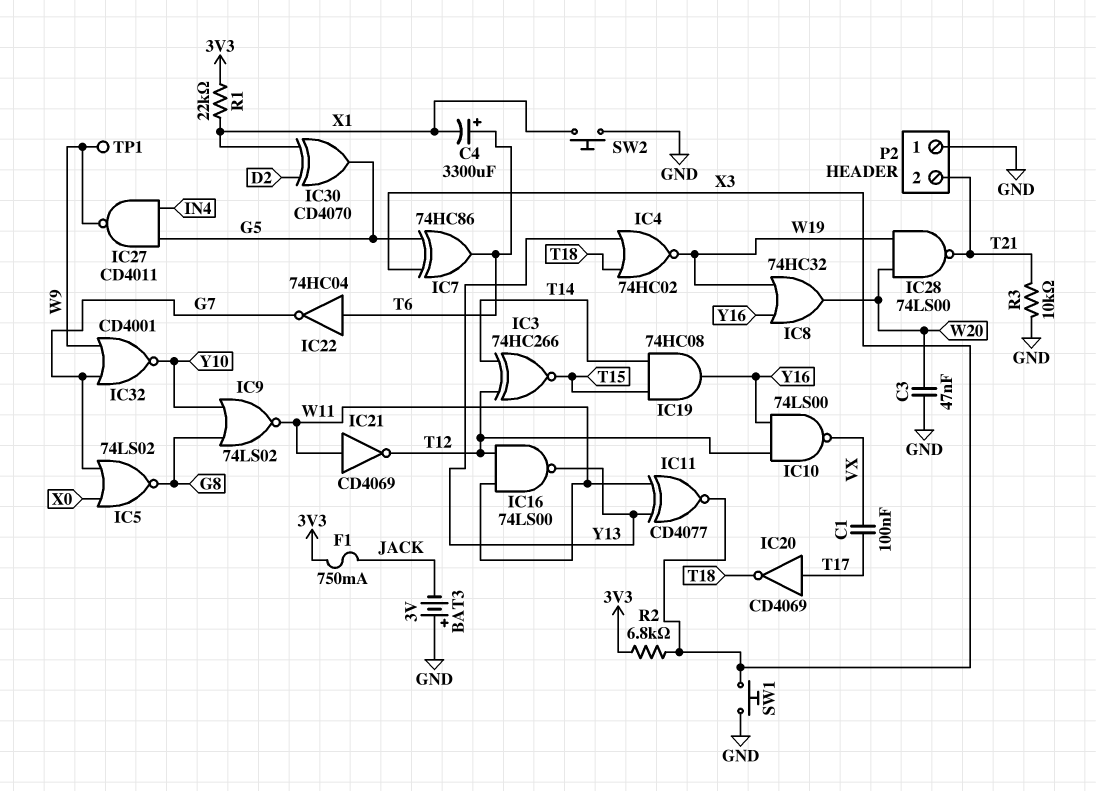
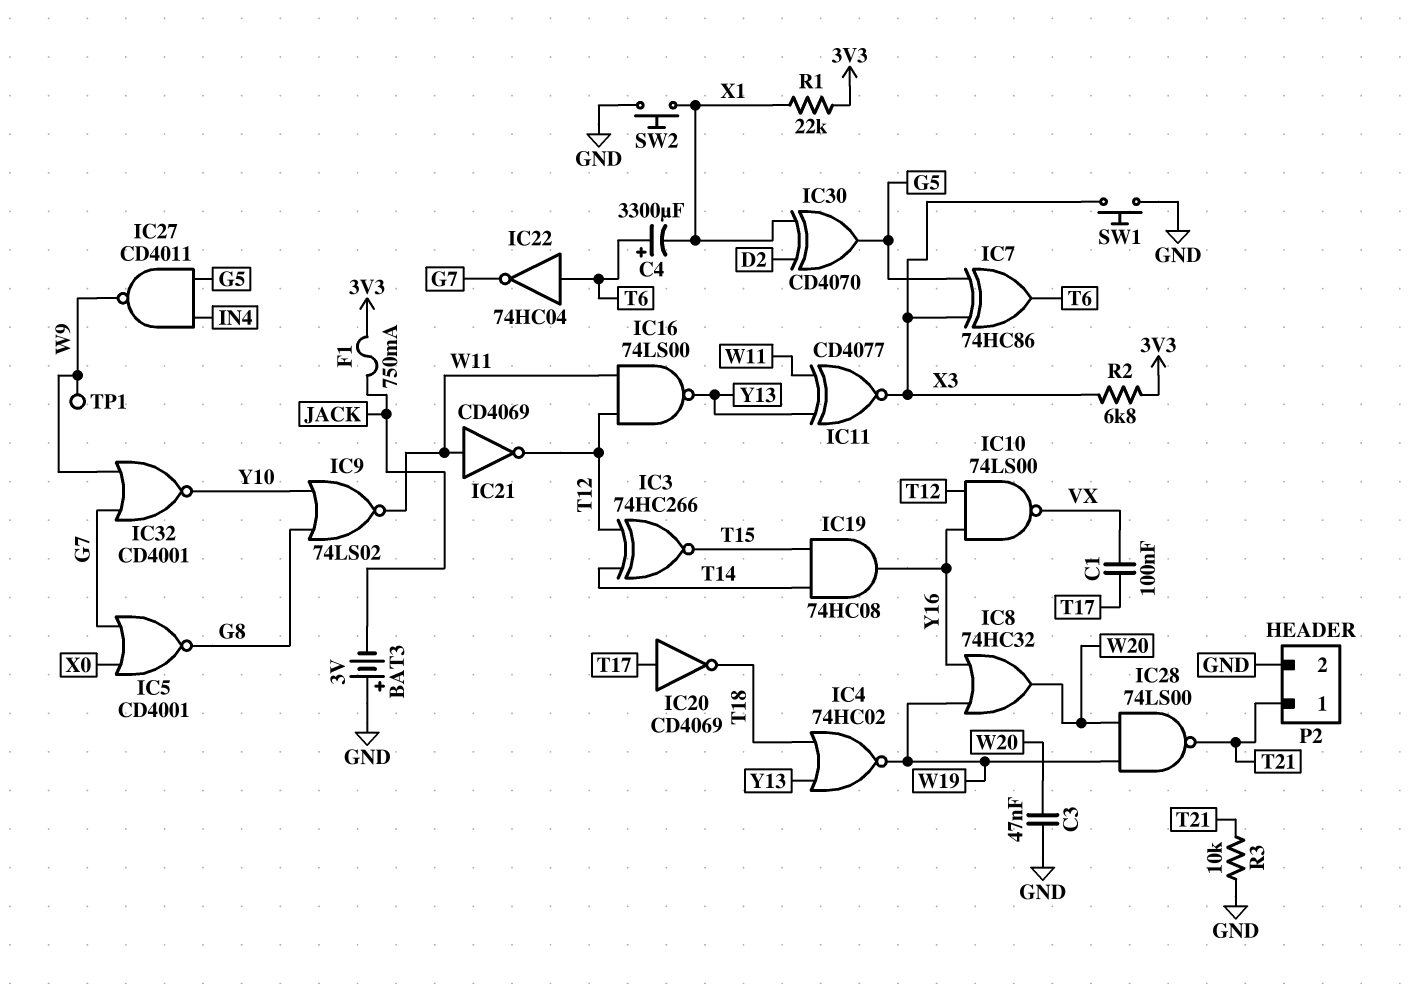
IC5: NOR 74LS02 (in G7, in X0, out G8) -> NOR CD4001 (in G7, in X0, out G8)
P2 pin 1: GND -> T21
P2 pin 2: T21 -> GND

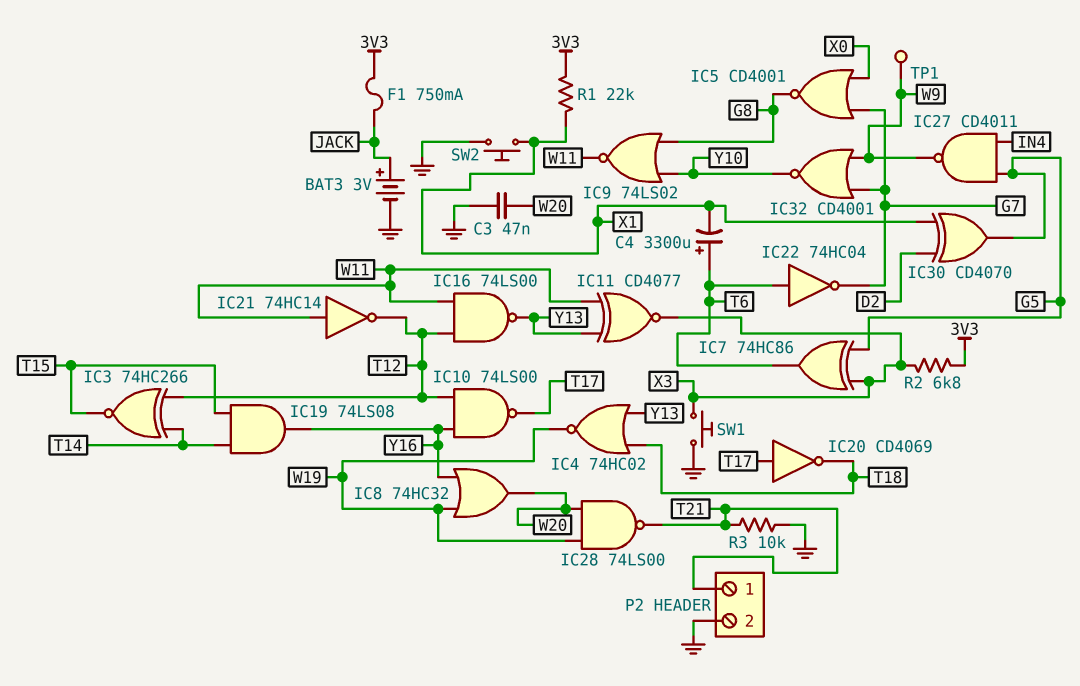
BAT3: 3V (plus GND, minus JACK) -> 3V (plus JACK, minus GND)
C1: 100nF (T17, VX) -> none
IC10: NAND 74LS00 (in T12, in Y16, out VX) -> NAND 74LS00 (in T12, in Y16, out T17)
IC19: AND 74HC08 (in T14, in T15, out Y16) -> AND 74LS08 (in T14, in T15, out Y16)
IC21: NOT CD4069 (in W11, out T12) -> NOT 74HC14 (in W11, out T12)

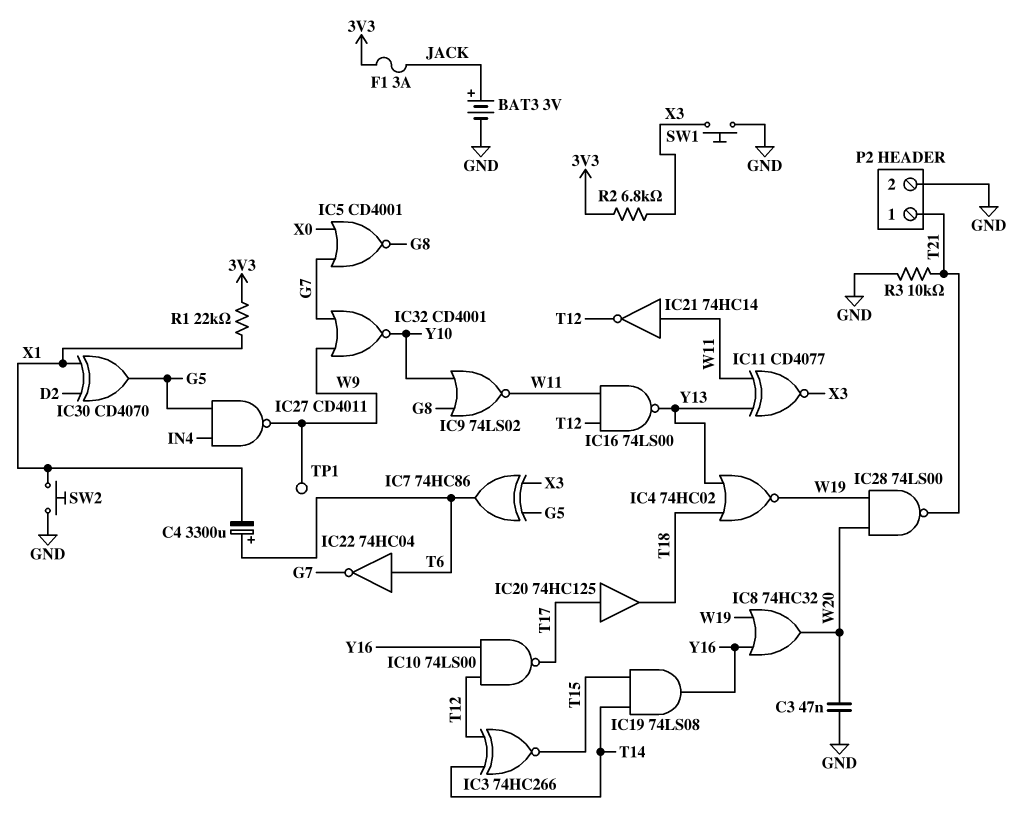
F1: 750mA (3V3, JACK) -> 3A (3V3, JACK)
IC20: NOT CD4069 (in T17, out T18) -> buffer 74HC125 (in T17, out T18)

